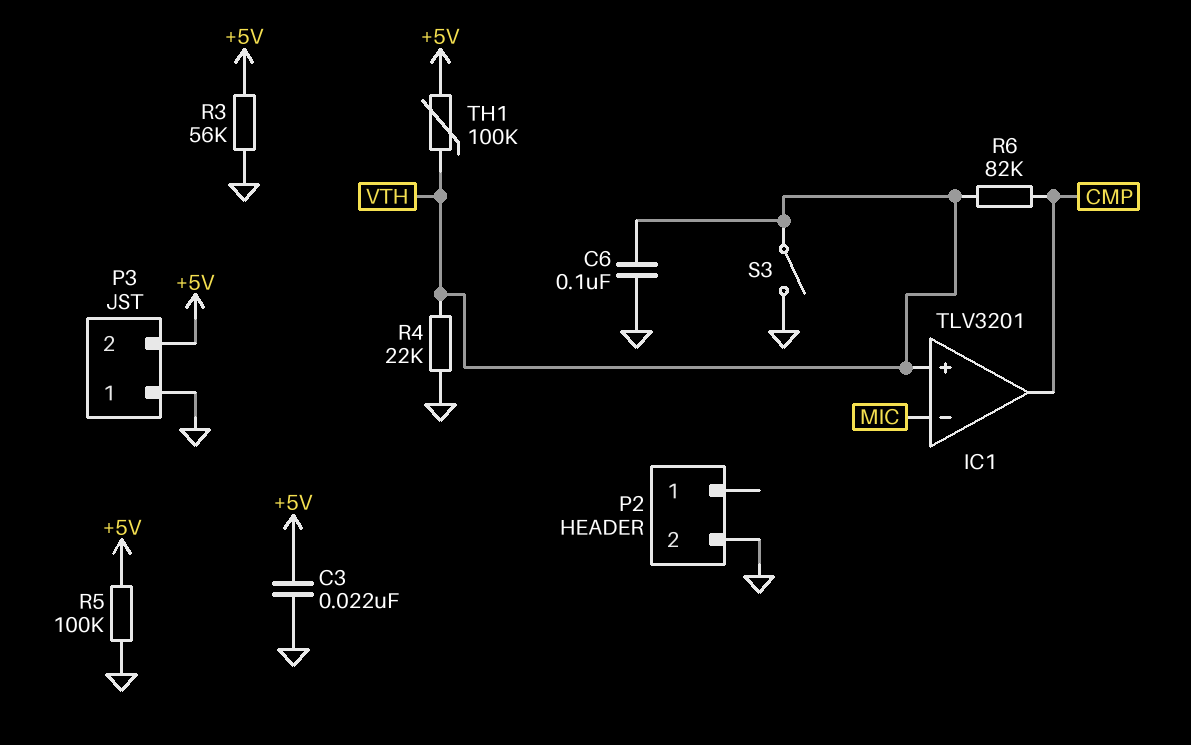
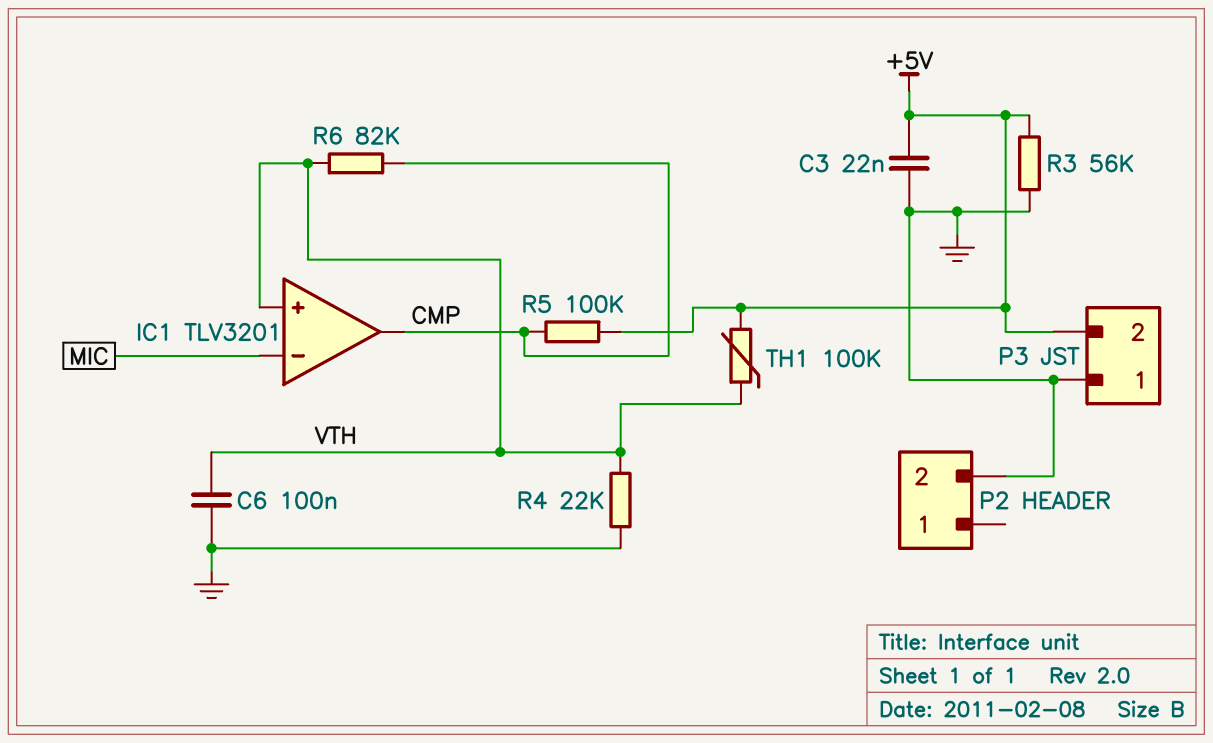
R5: 100k (+5V, GND) -> 100k (+5V, CMP)
S3: switch (GND, VTH) -> none

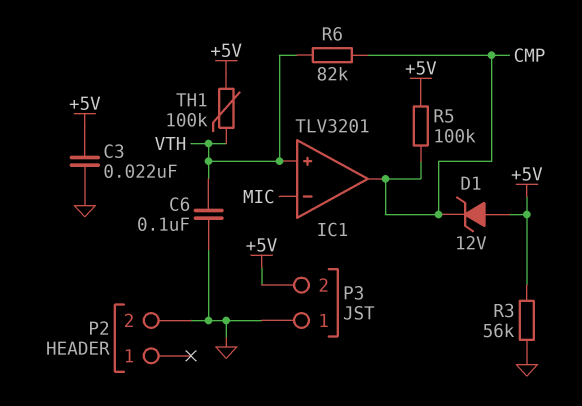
D1: none -> zener 12V (A +5V, K CMP)
R4: 22k (GND, VTH) -> none

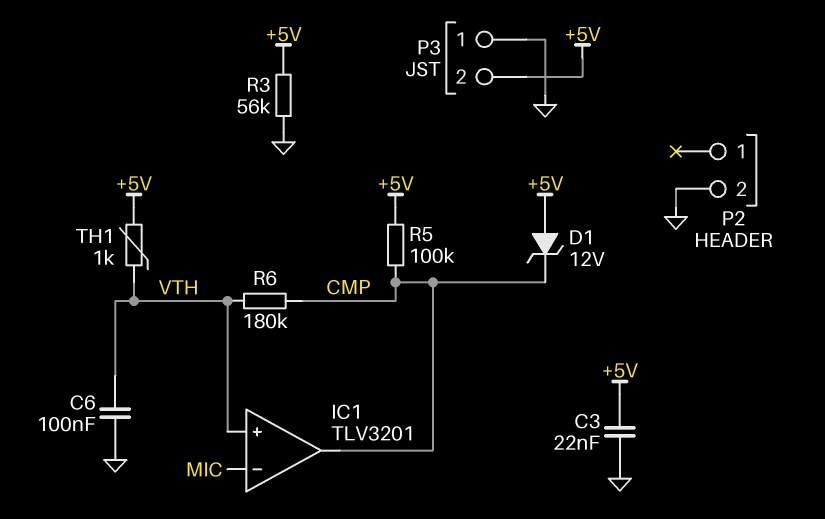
R6: 82k (CMP, VTH) -> 180k (CMP, VTH)
TH1: 100k (+5V, VTH) -> 1k (+5V, VTH)

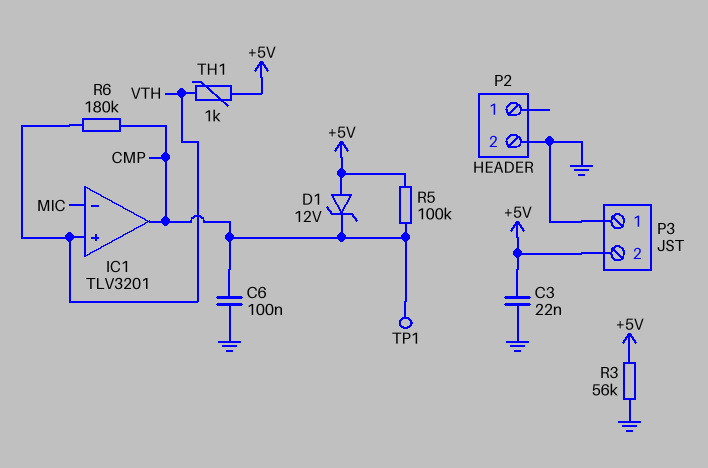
C6: 100nF (GND, VTH) -> 100nF (CMP, GND)
TP1: none -> test point (CMP)

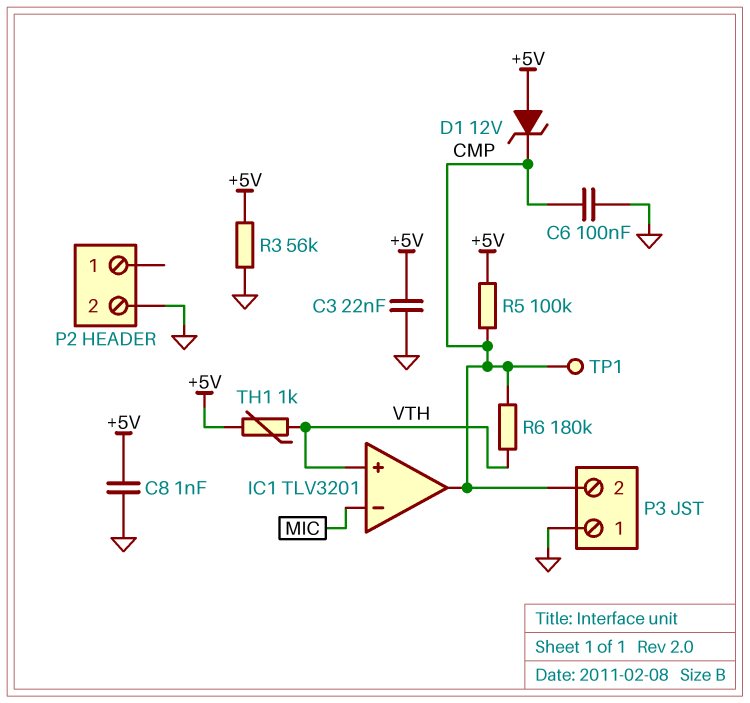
C8: none -> 1nF (+5V, GND)
P3 pin 2: +5V -> CMP

